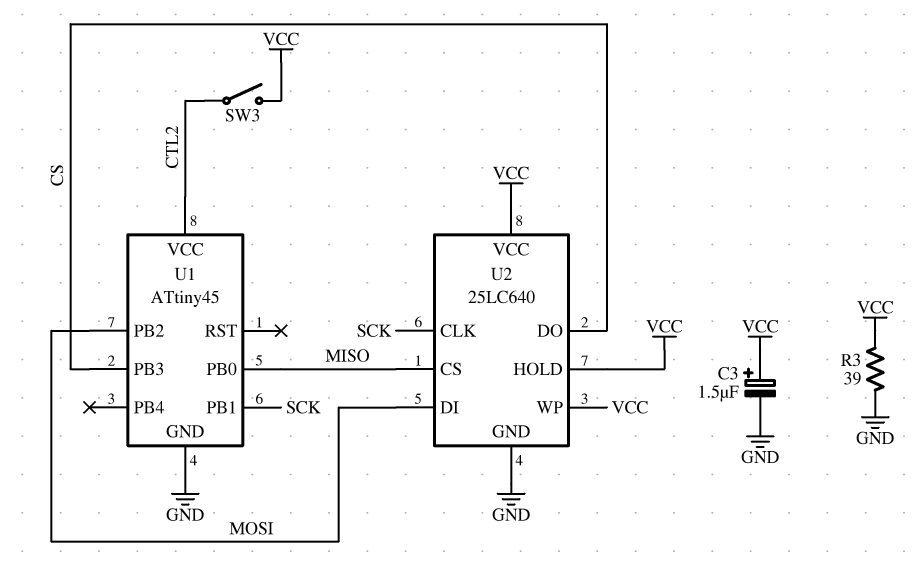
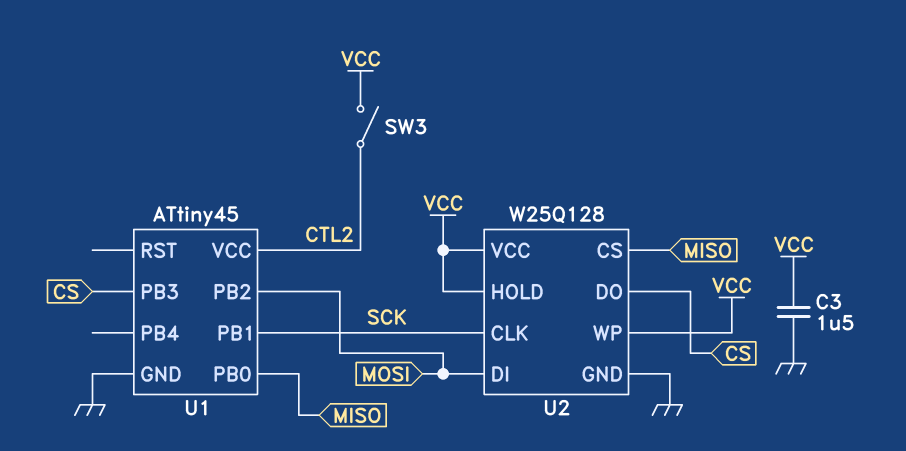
C3: 1.5uF (plus VCC, minus GND) -> 1.5uF (GND, VCC)
R3: 39 (GND, VCC) -> none
U2: 25LC640 -> W25Q128

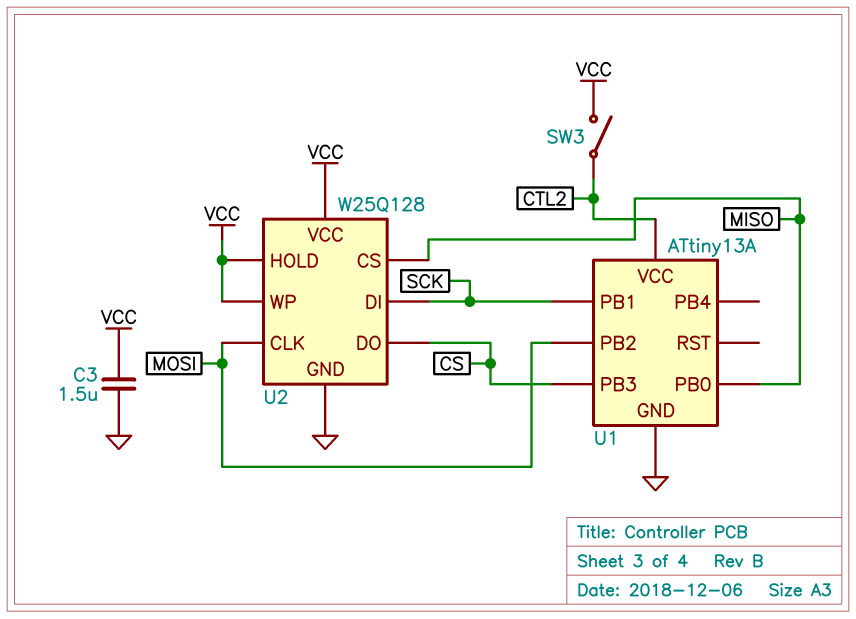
U1: ATtiny45 -> ATtiny13A
U2 pin CLK: SCK -> MOSI
U2 pin DI: MOSI -> SCK

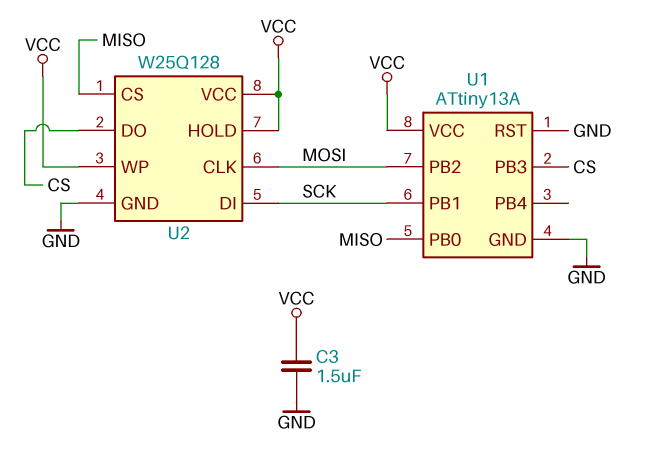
SW3: switch (CTL2, VCC) -> none
U1 pin RST: none -> GND
U1 pin VCC: CTL2 -> VCC

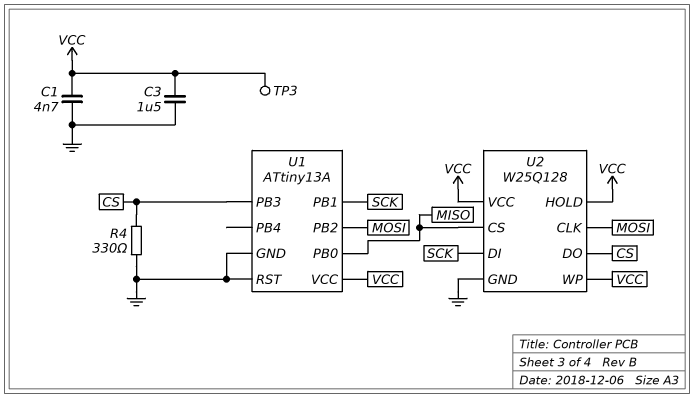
C1: none -> 4.7nF (GND, VCC)
R4: none -> 330 (CS, GND)
TP3: none -> test point (VCC)

